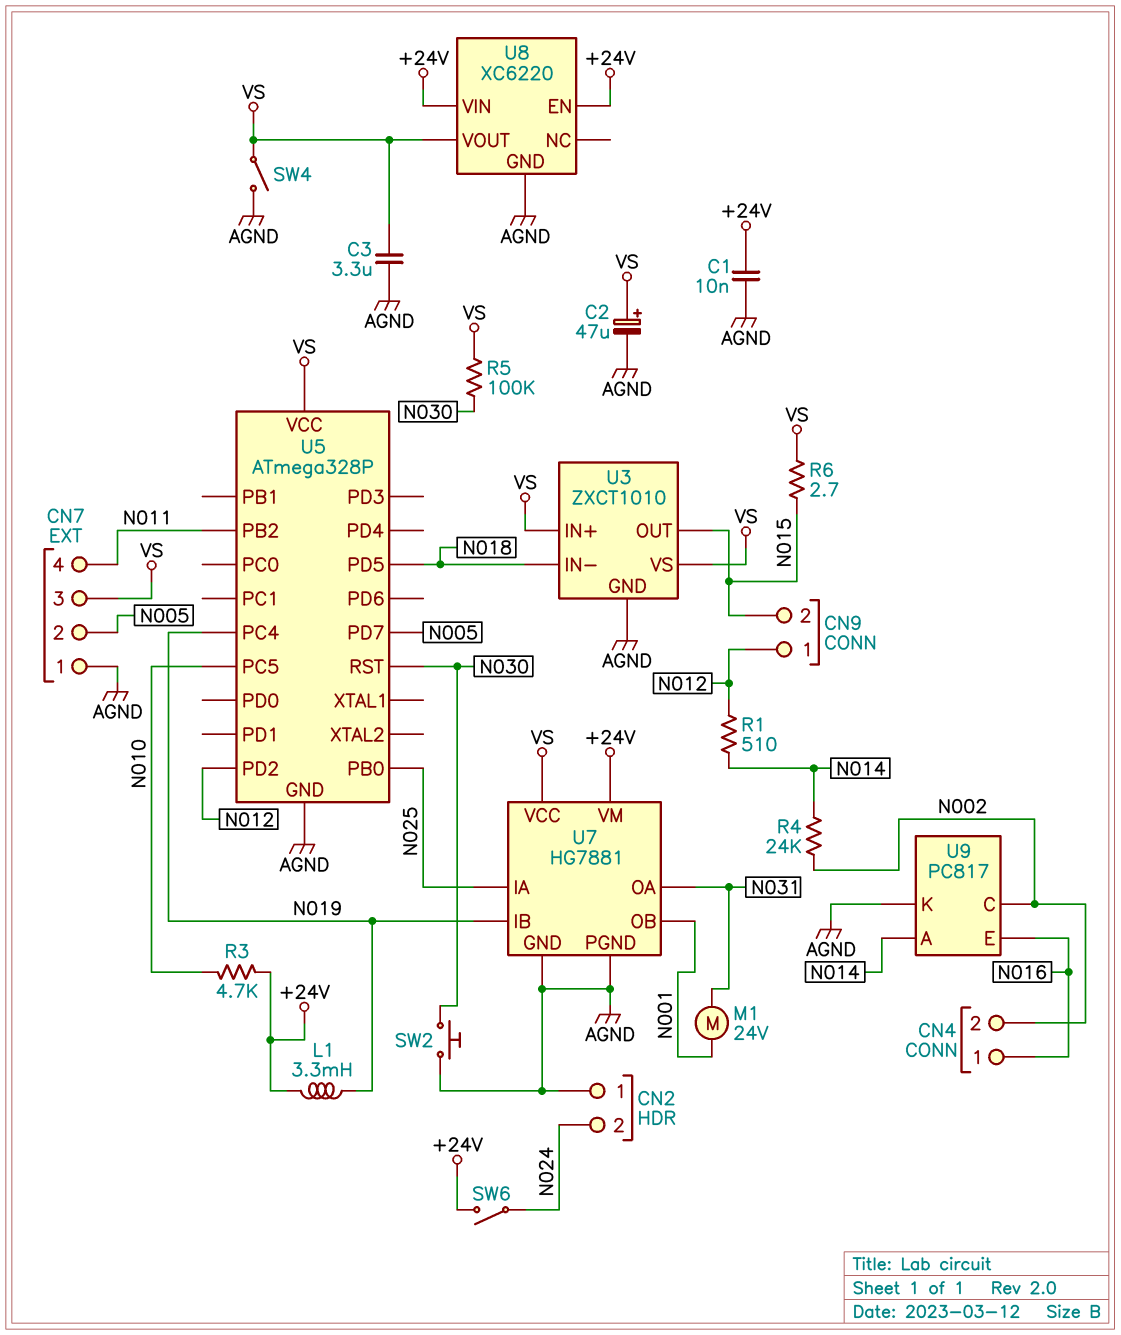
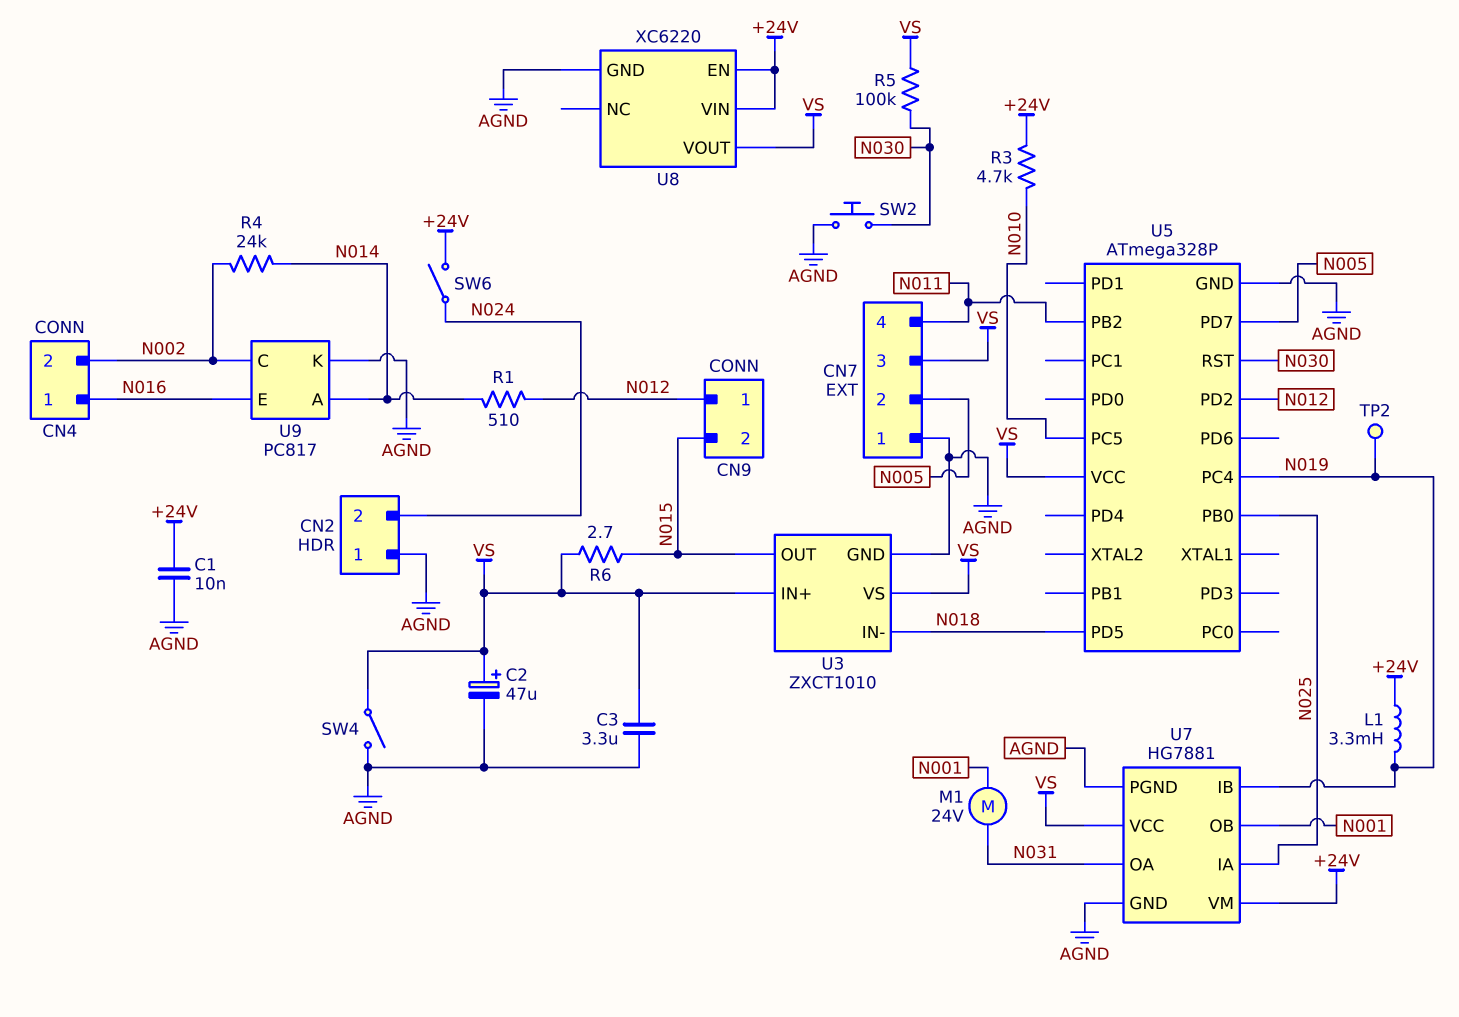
TP2: none -> test point (N019)

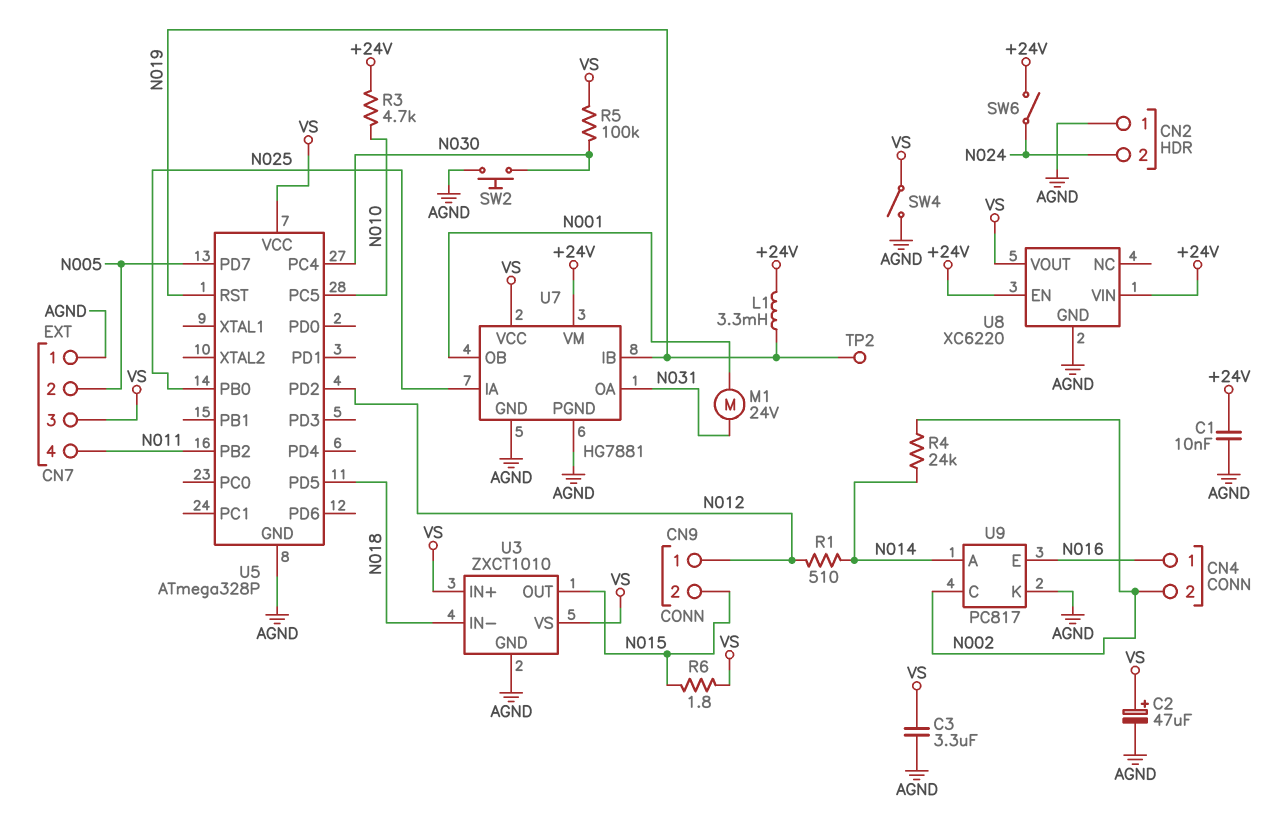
R6: 2.7 (N015, VS) -> 1.8 (N015, VS)
U5 pin PC4: N019 -> N030
U5 pin RST: N030 -> N019

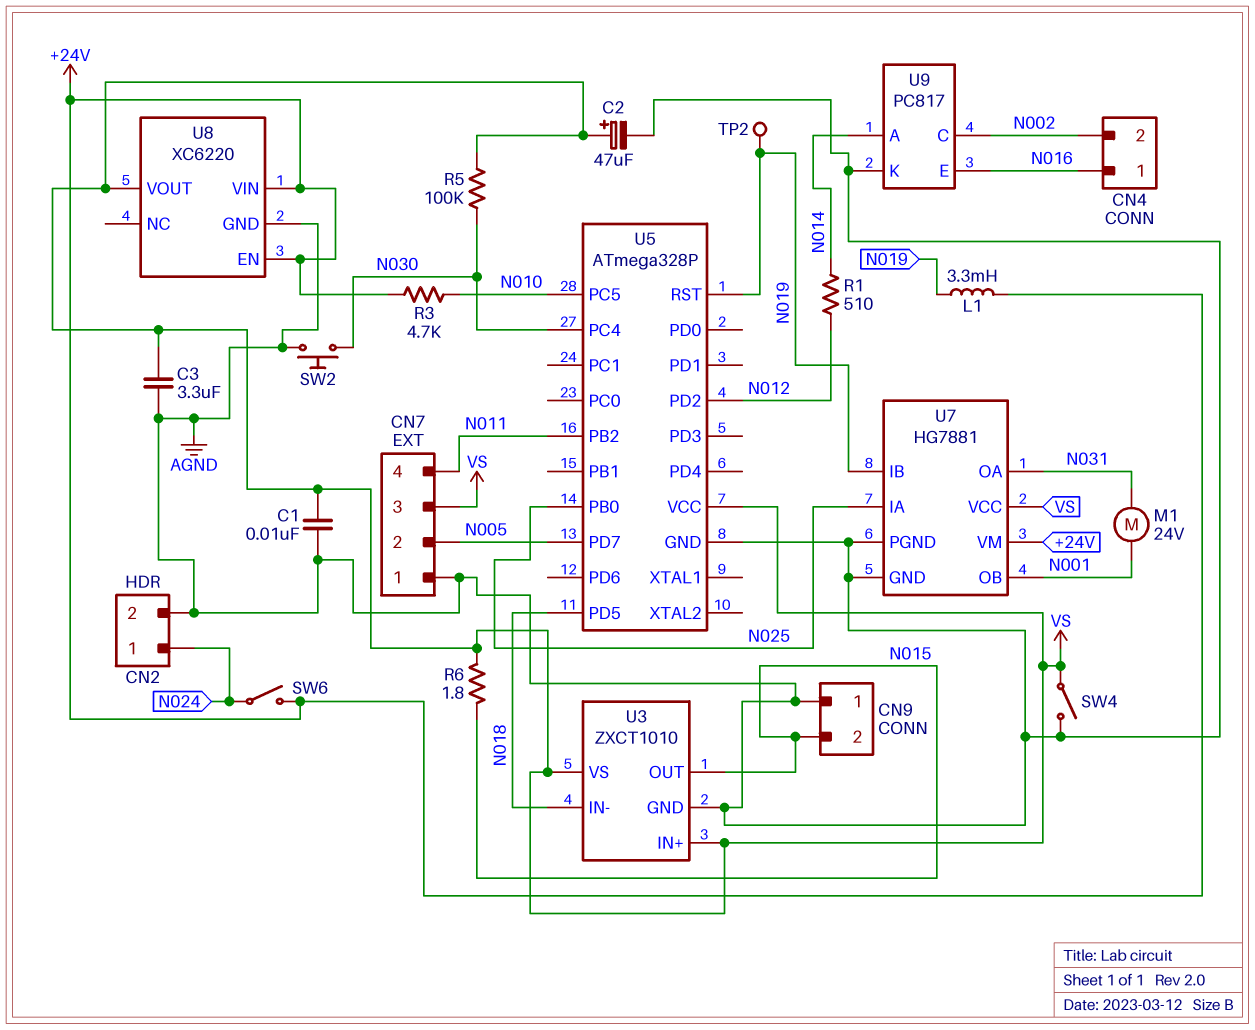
C1: 10nF (+24V, AGND) -> 10nF (AGND, VS)
CN2 pin 1: AGND -> N024
CN2 pin 2: N024 -> AGND
CN9 pin 1: N012 -> AGND
R4: 24k (N002, N014) -> none

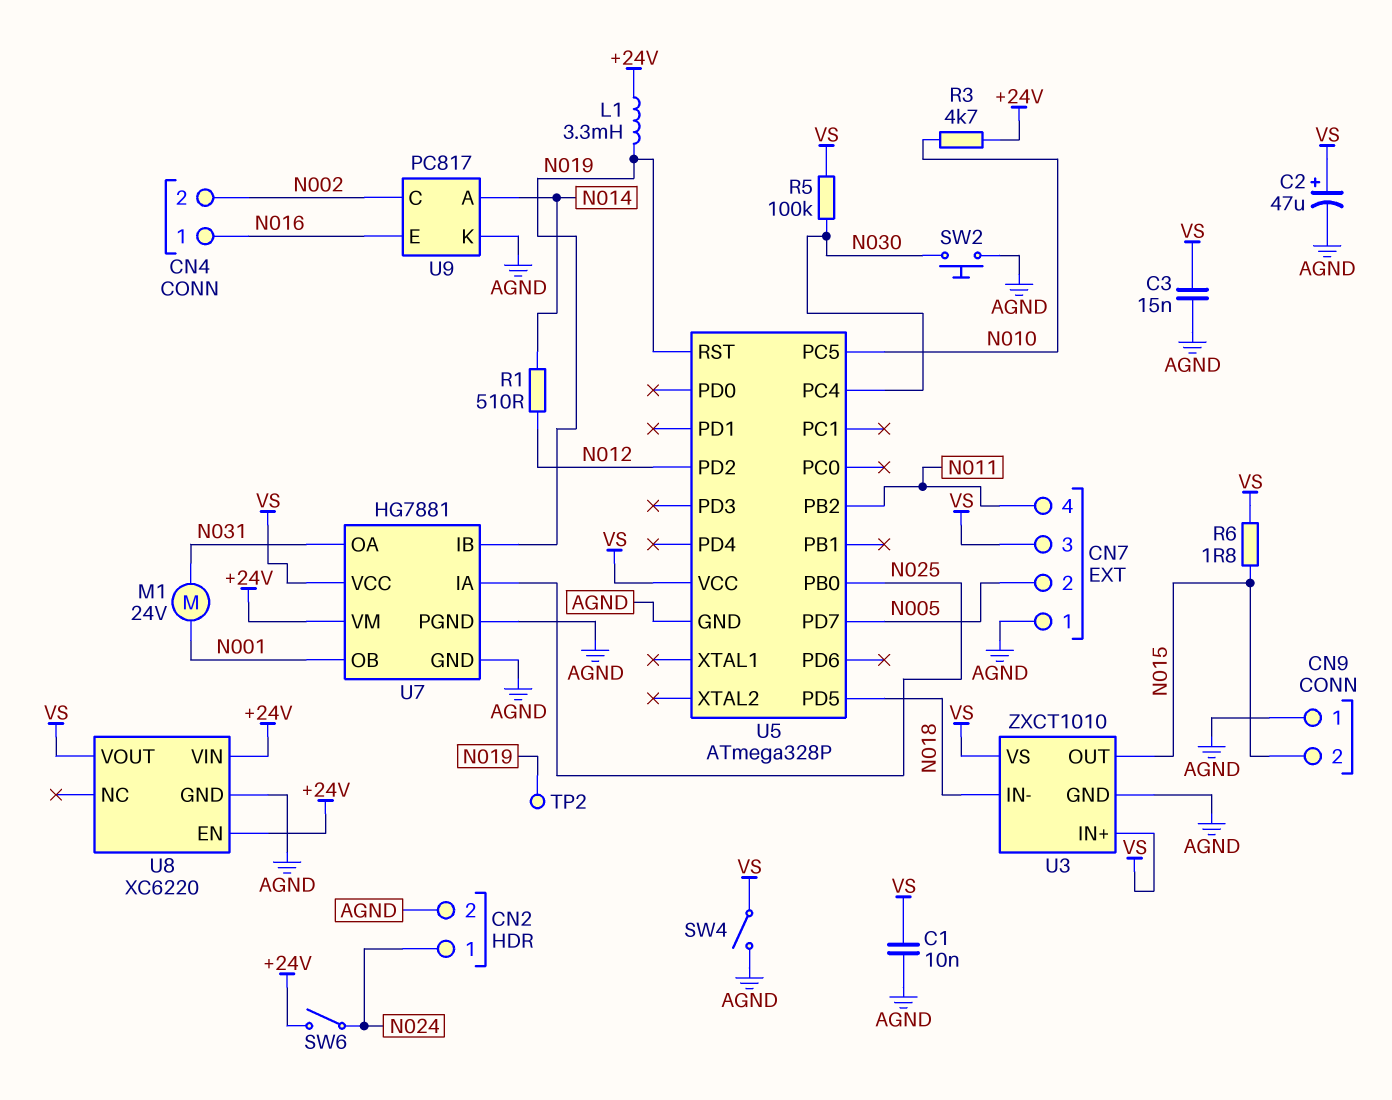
C3: 3.3uF (AGND, VS) -> 15nF (AGND, VS)

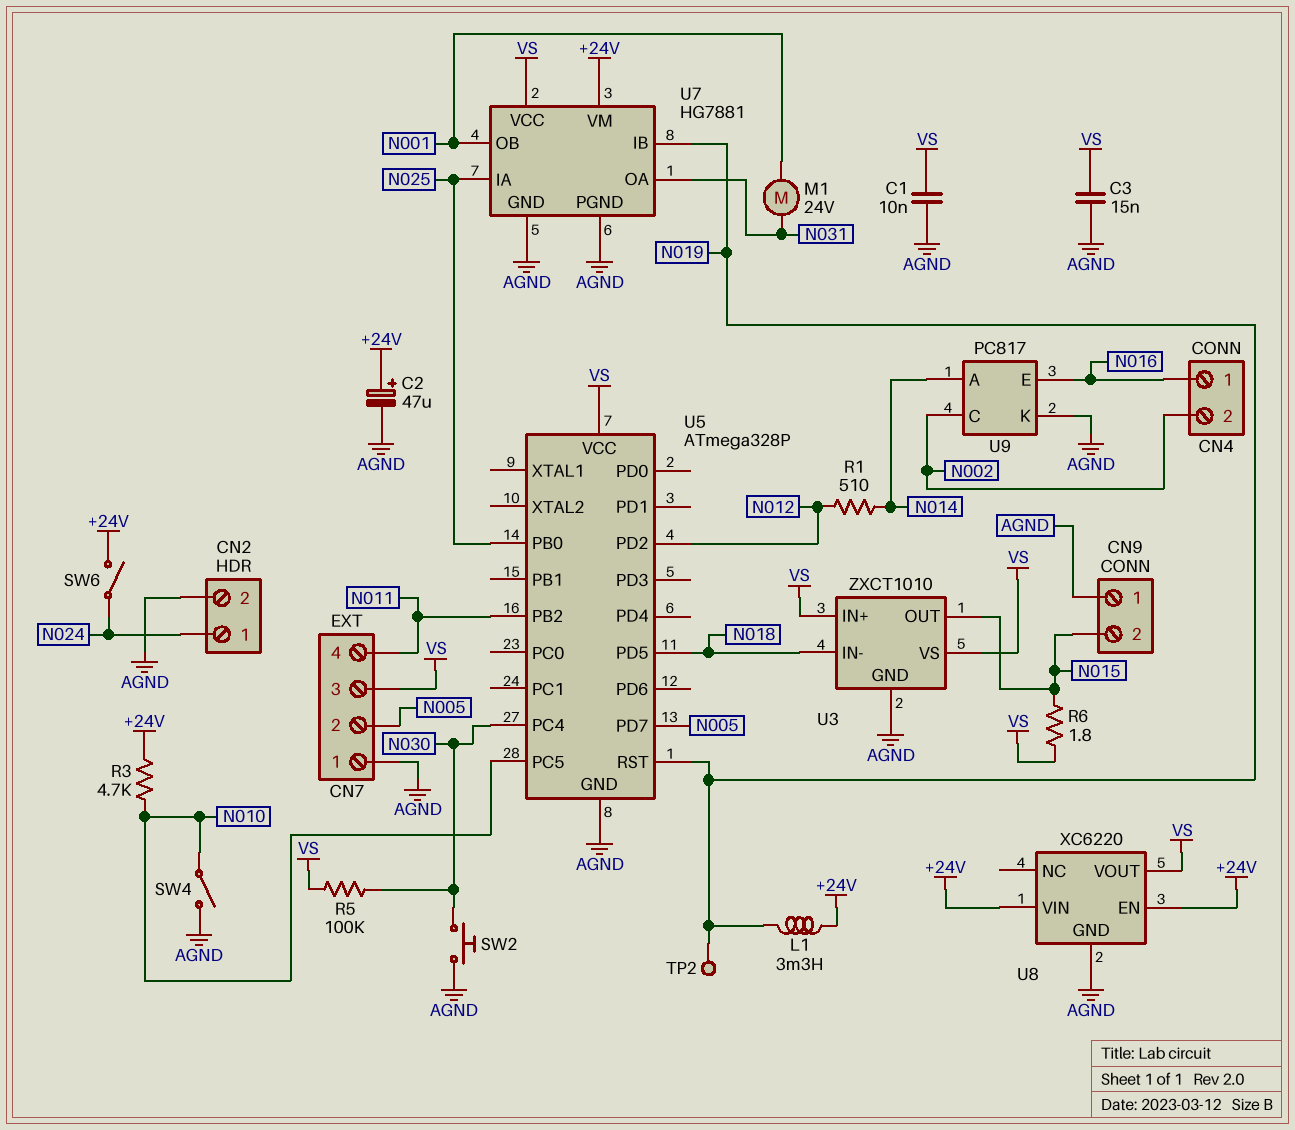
C2: 47uF (plus VS, minus AGND) -> 47uF (plus +24V, minus AGND)
SW4: switch (AGND, VS) -> switch (AGND, N010)

